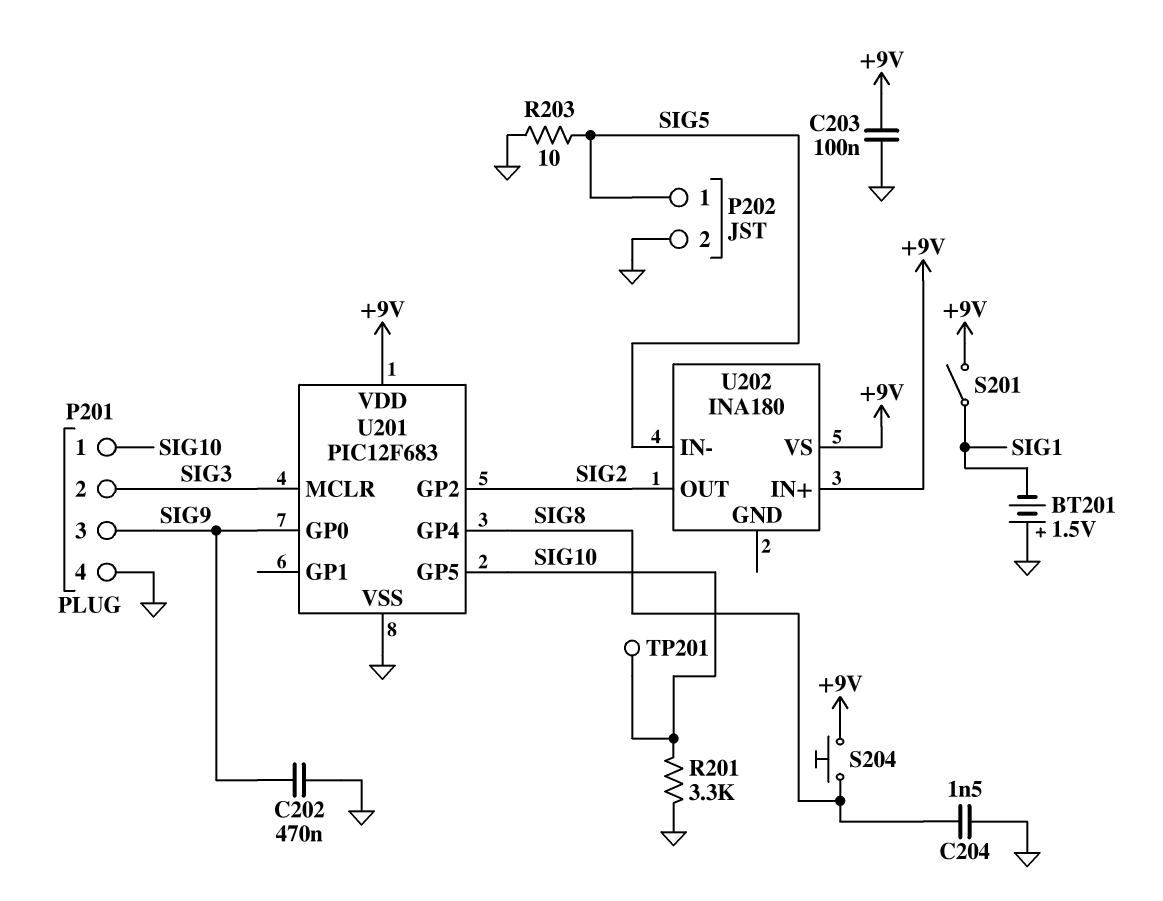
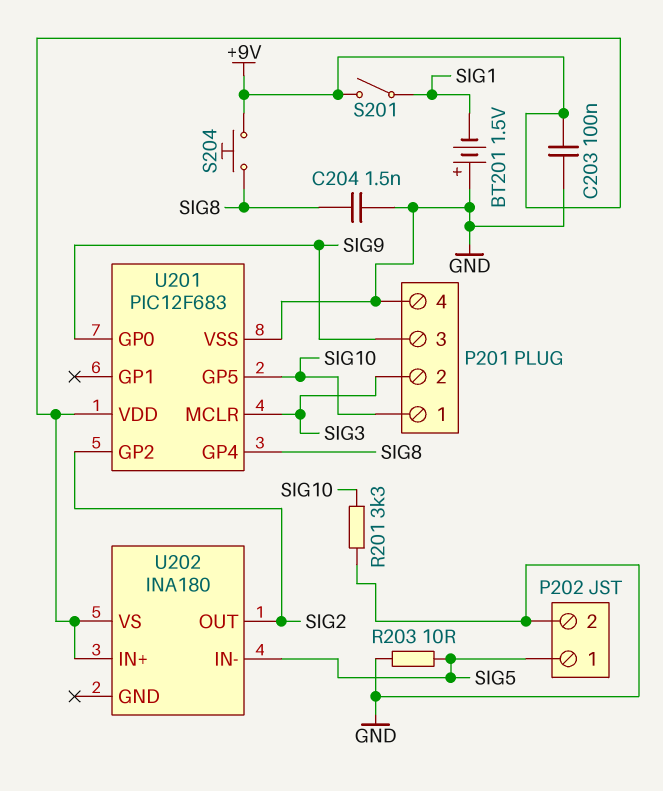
C202: 470nF (GND, SIG9) -> none
TP201: test point (SIG10) -> none

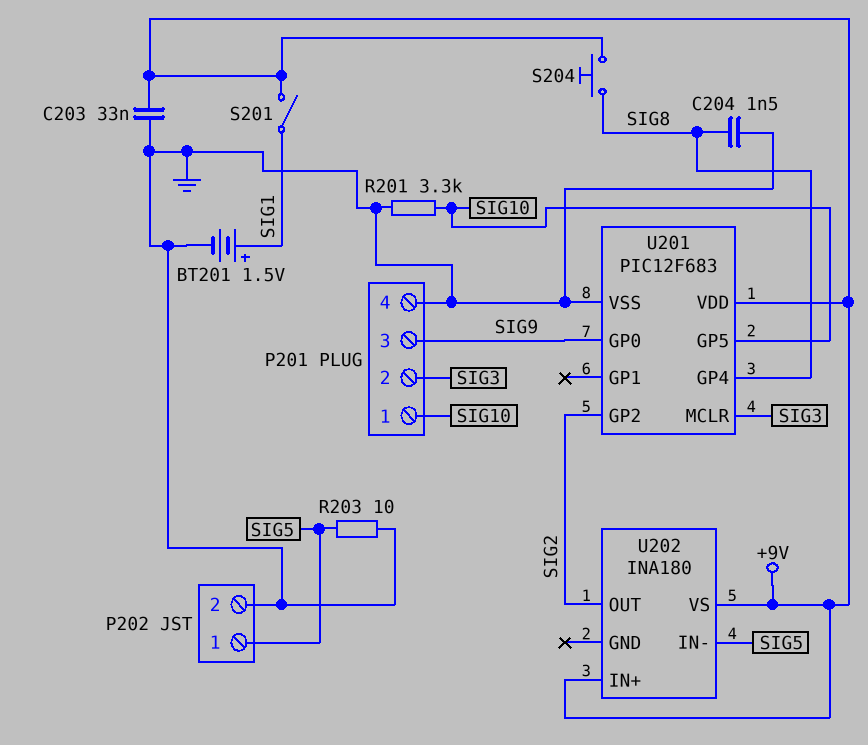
BT201: 1.5V (plus GND, minus SIG1) -> 1.5V (plus SIG1, minus GND)
C203: 100nF (+9V, GND) -> 33nF (+9V, GND)

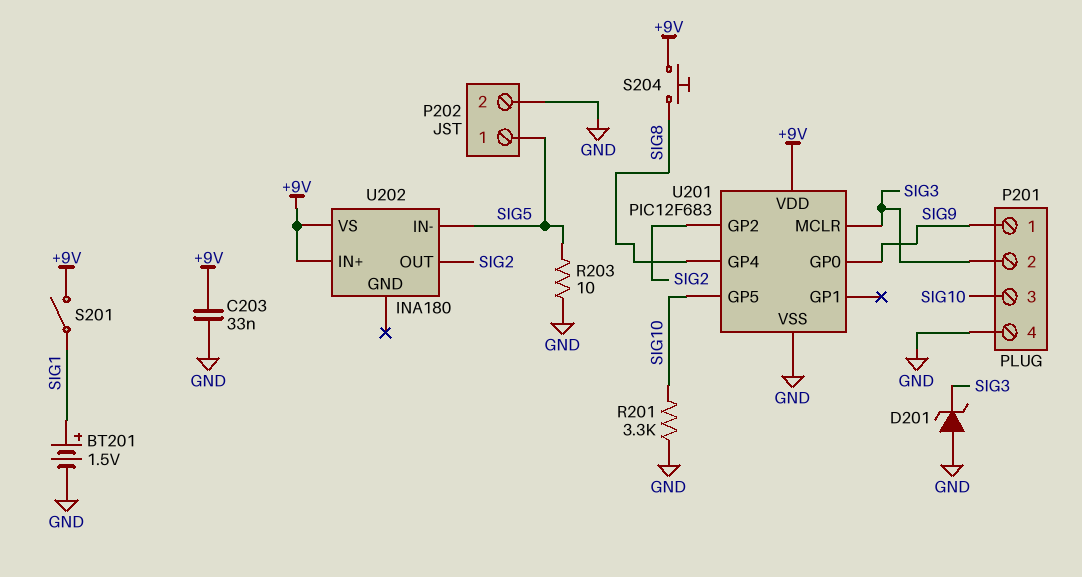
C204: 1.5nF (GND, SIG8) -> none
D201: none -> zener (A GND, K SIG3)
P201 pin 1: SIG10 -> SIG9
P201 pin 3: SIG9 -> SIG10

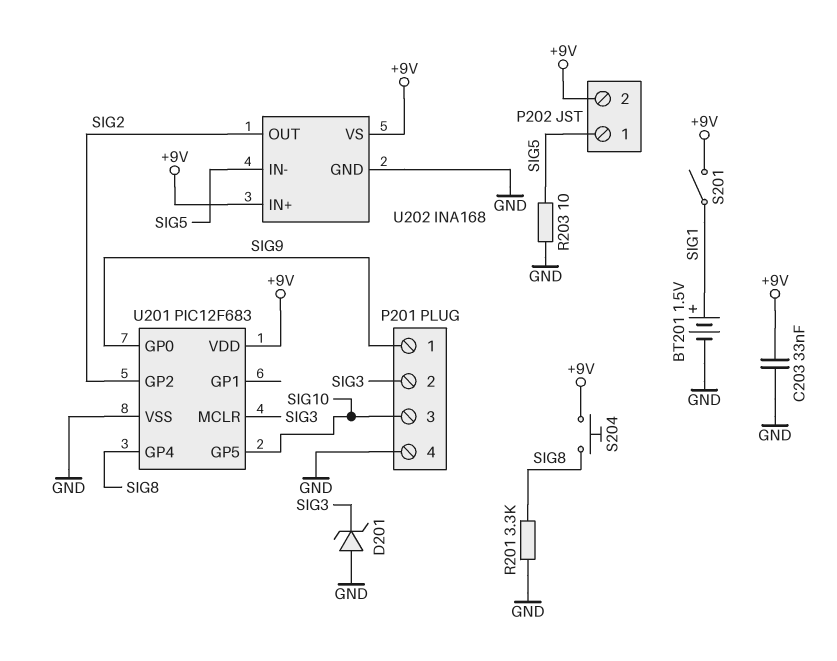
P202 pin 2: GND -> +9V
R201: 3.3k (GND, SIG10) -> 3.3k (GND, SIG8)
U202: INA180 -> INA168
U202 pin GND: none -> GND

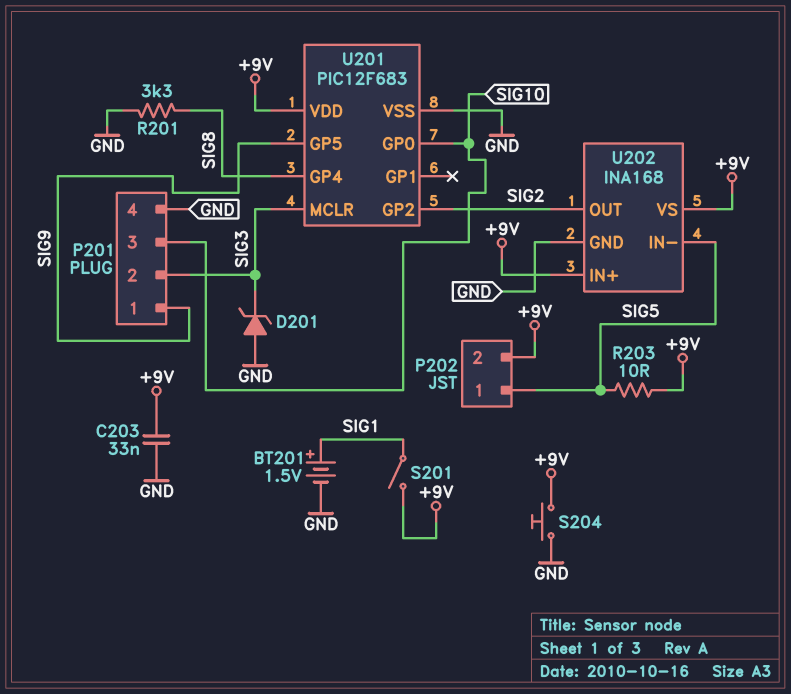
R203: 10 (GND, SIG5) -> 10 (+9V, SIG5)
S204: button (+9V, SIG8) -> button (+9V, GND)
U201 pin GP0: SIG9 -> SIG10
U201 pin GP5: SIG10 -> SIG9

